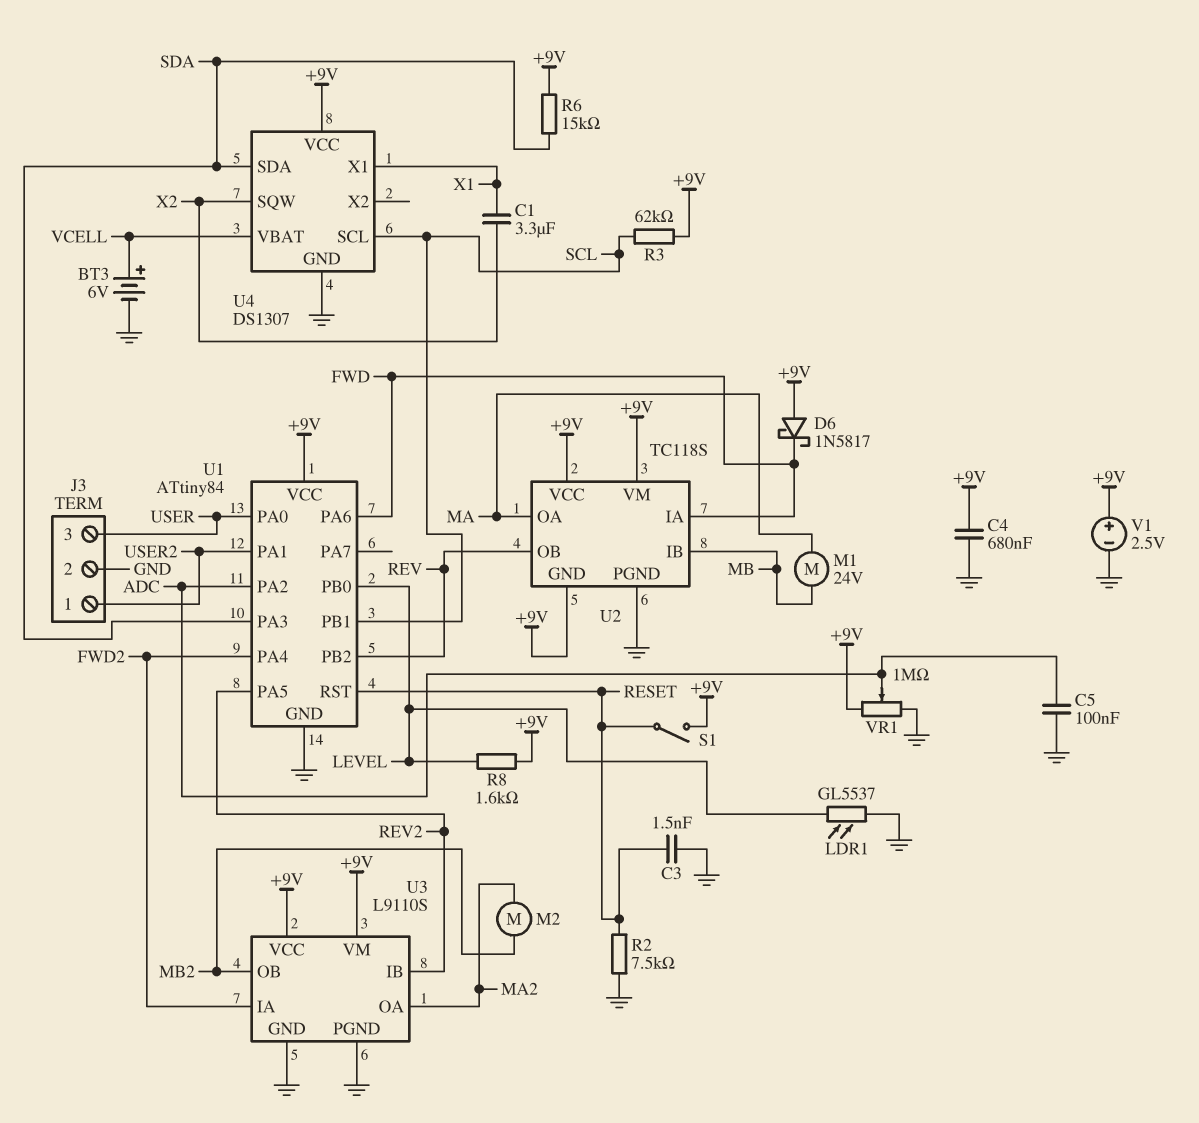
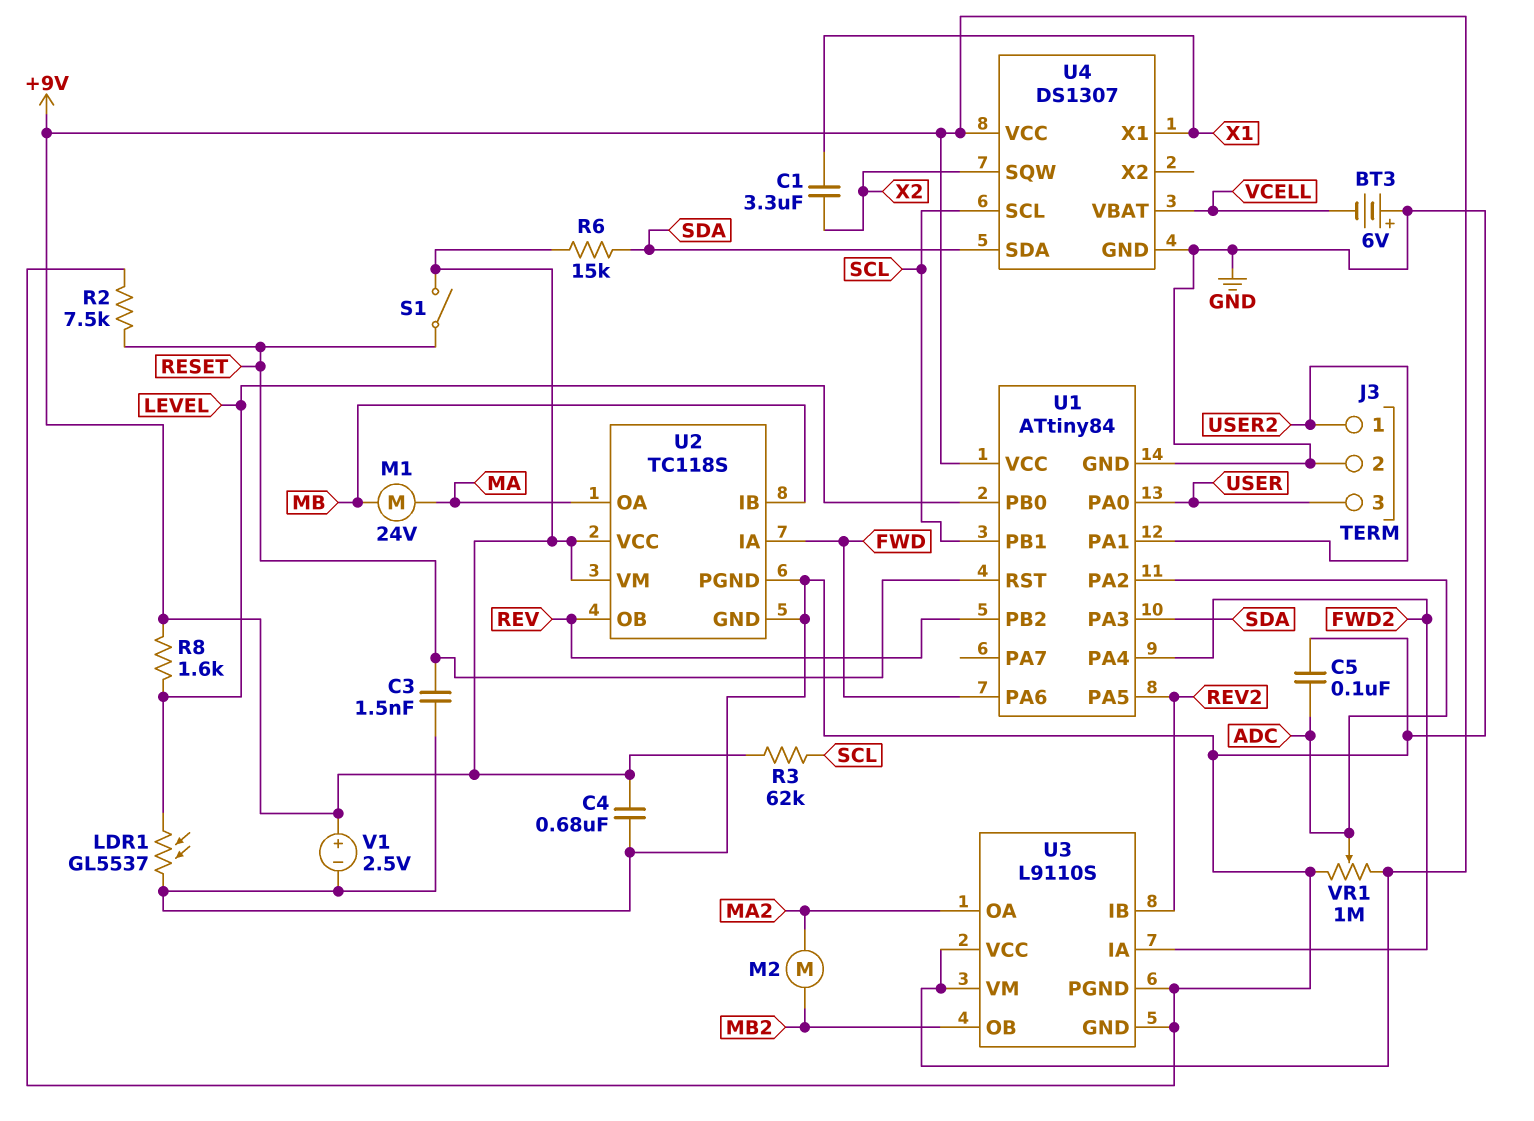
BT3: 6V (plus VCELL, minus GND) -> 6V (plus GND, minus VCELL)
D6: schottky 1N5817 (A +9V, K FWD) -> none
U2 pin GND: +9V -> GND

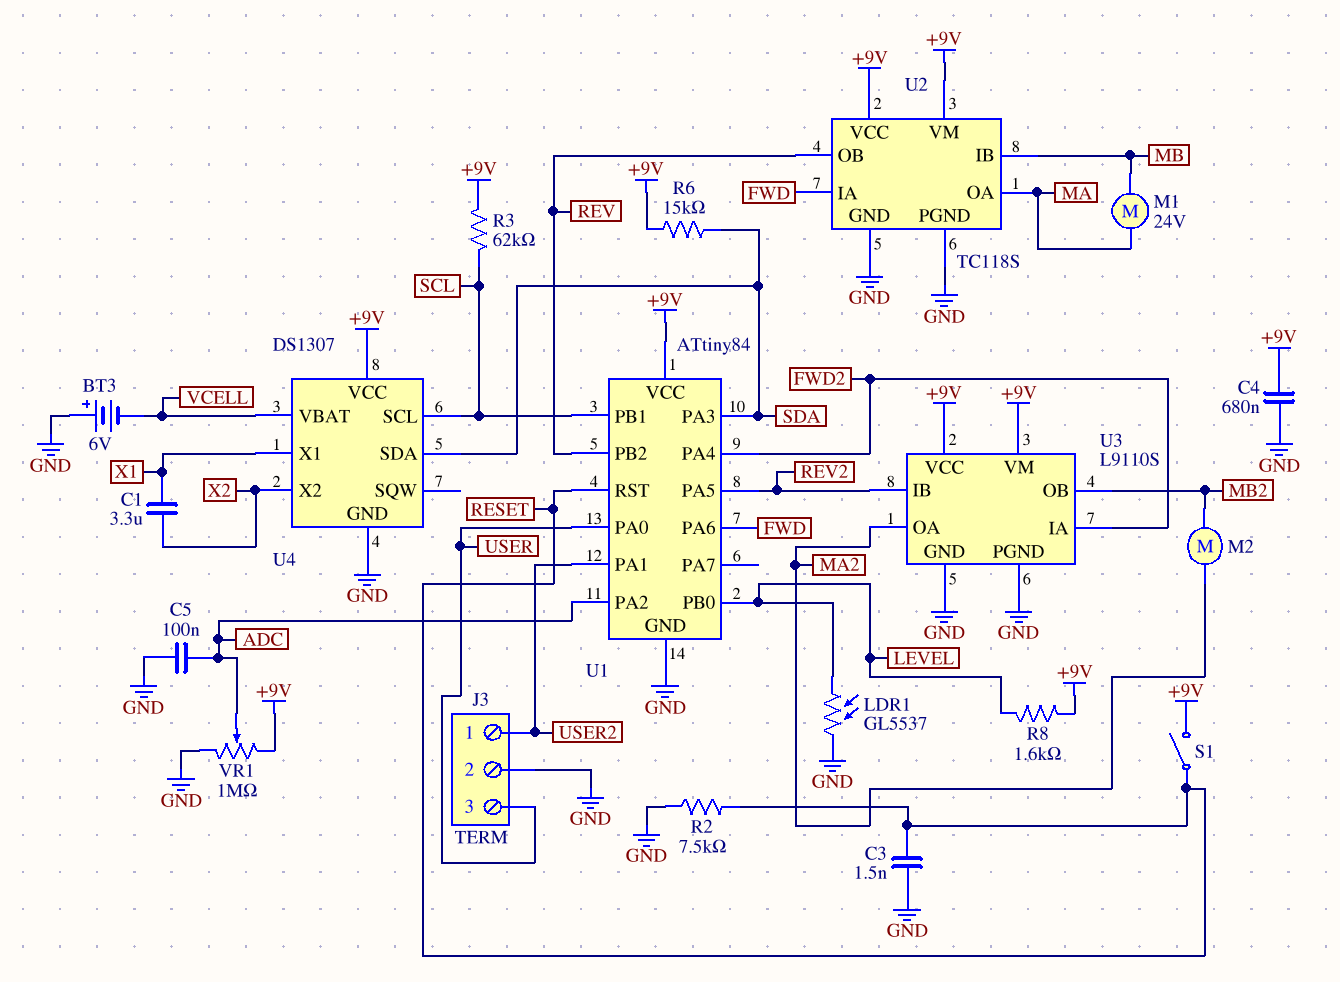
U4 pin SQW: X2 -> none
U4 pin X2: none -> X2
V1: 2.5V (plus +9V, minus GND) -> none

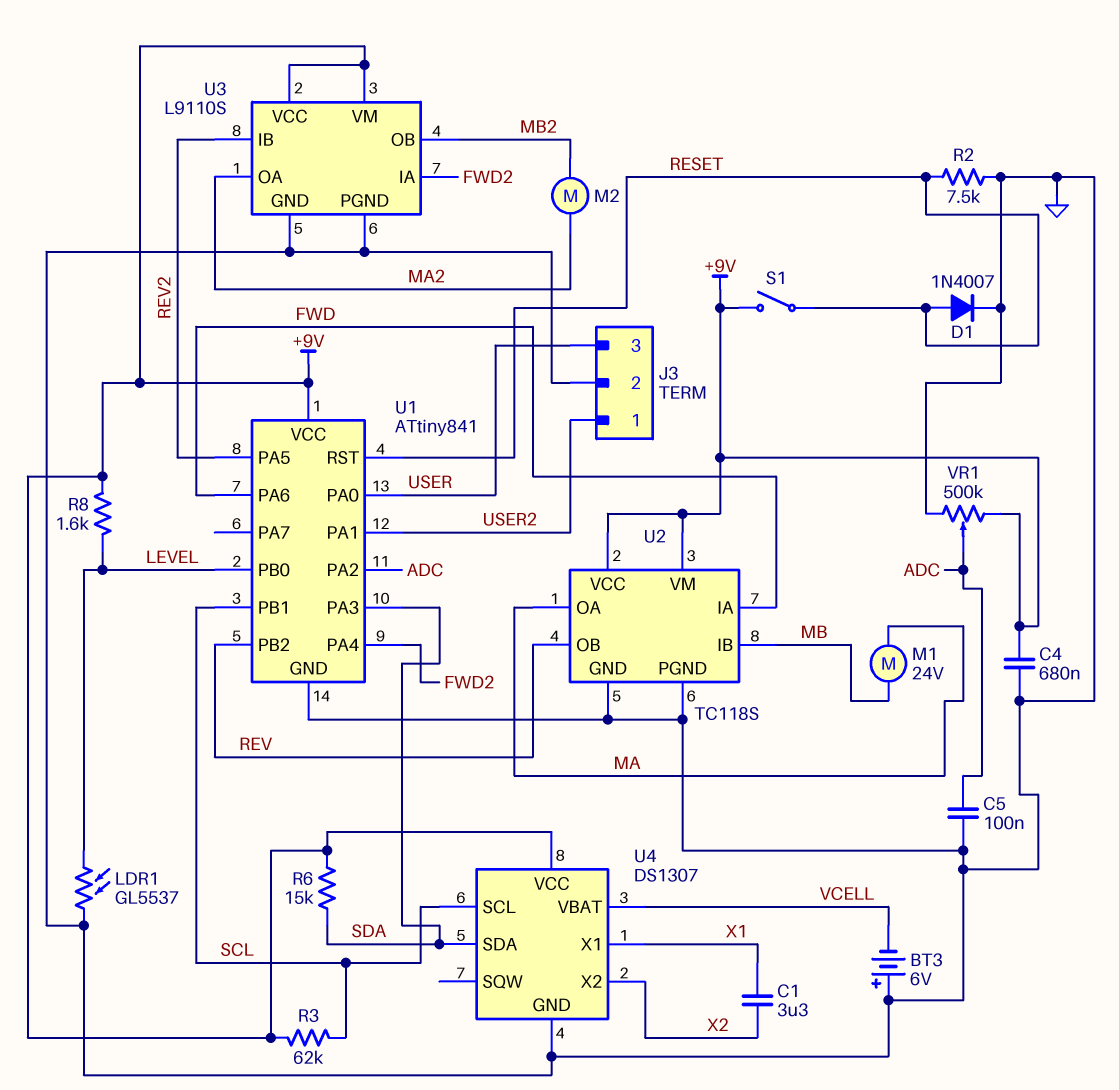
C3: 1.5nF (GND, RESET) -> none
D1: none -> diode 1N4007 (A RESET, K GND)
U1: ATtiny84 -> ATtiny841
VR1: 1M (+9V, GND, wiper ADC) -> 500k (+9V, GND, wiper ADC)

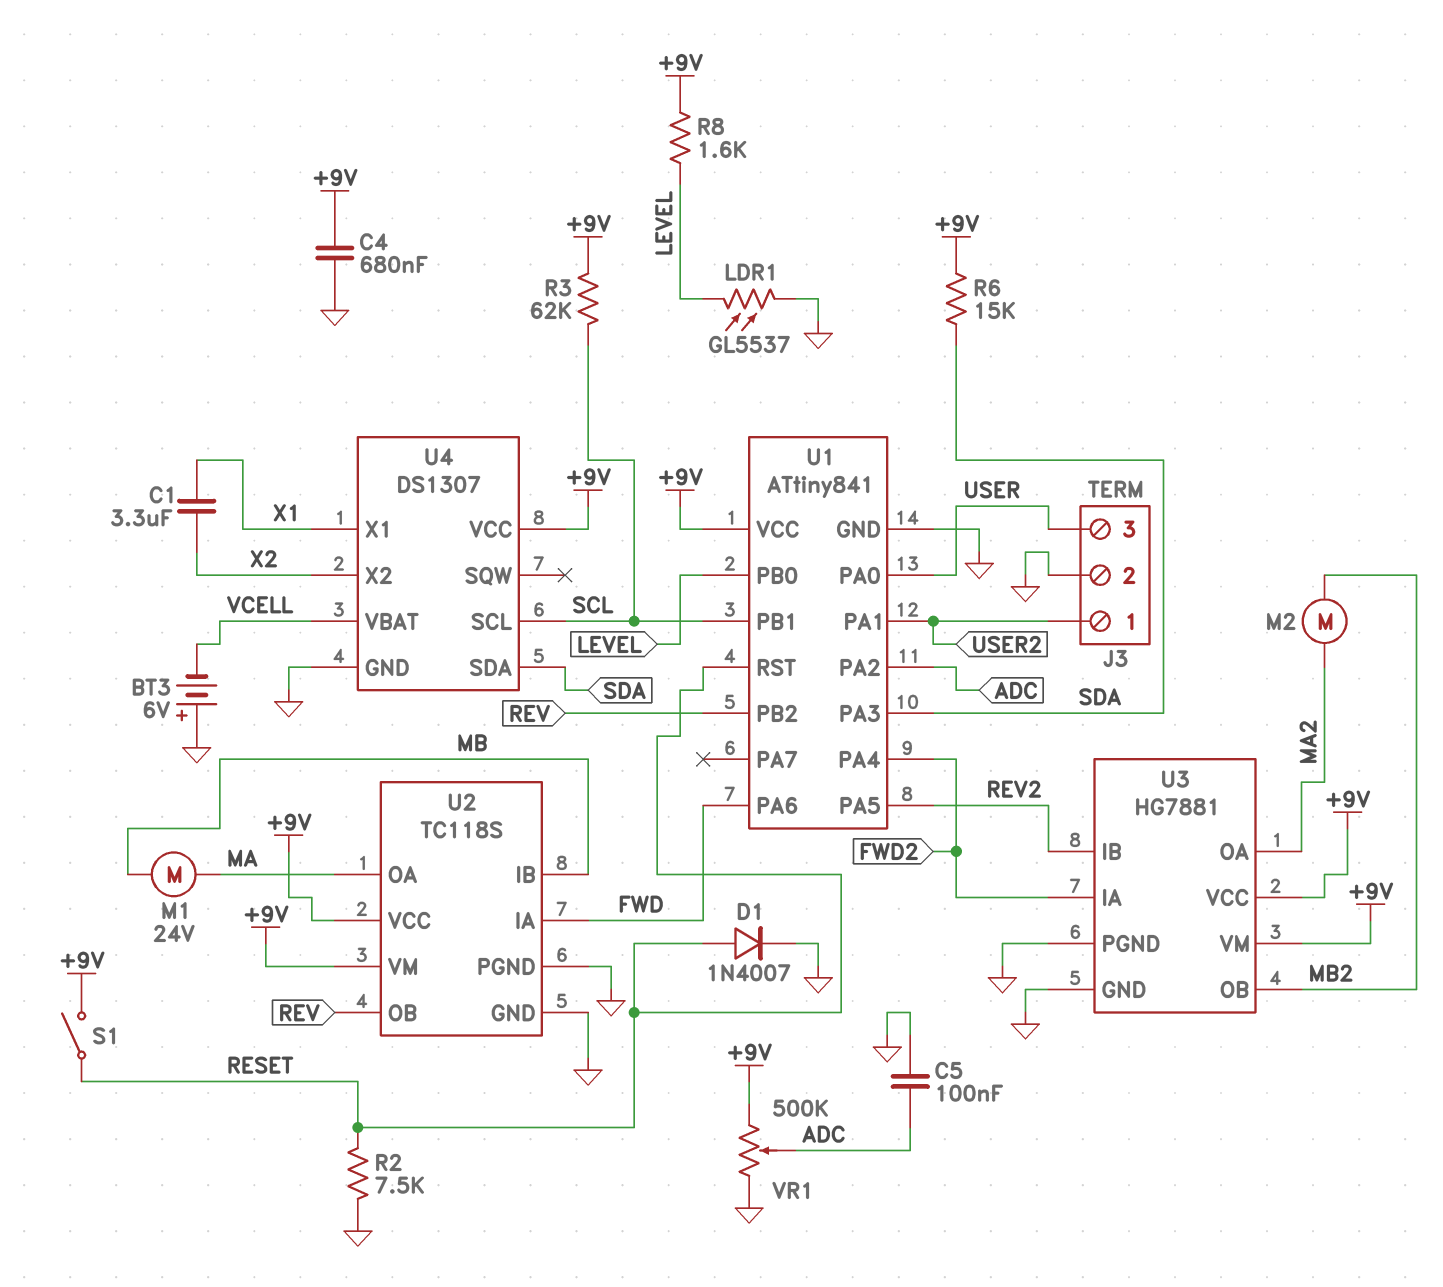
U3: L9110S -> HG7881

